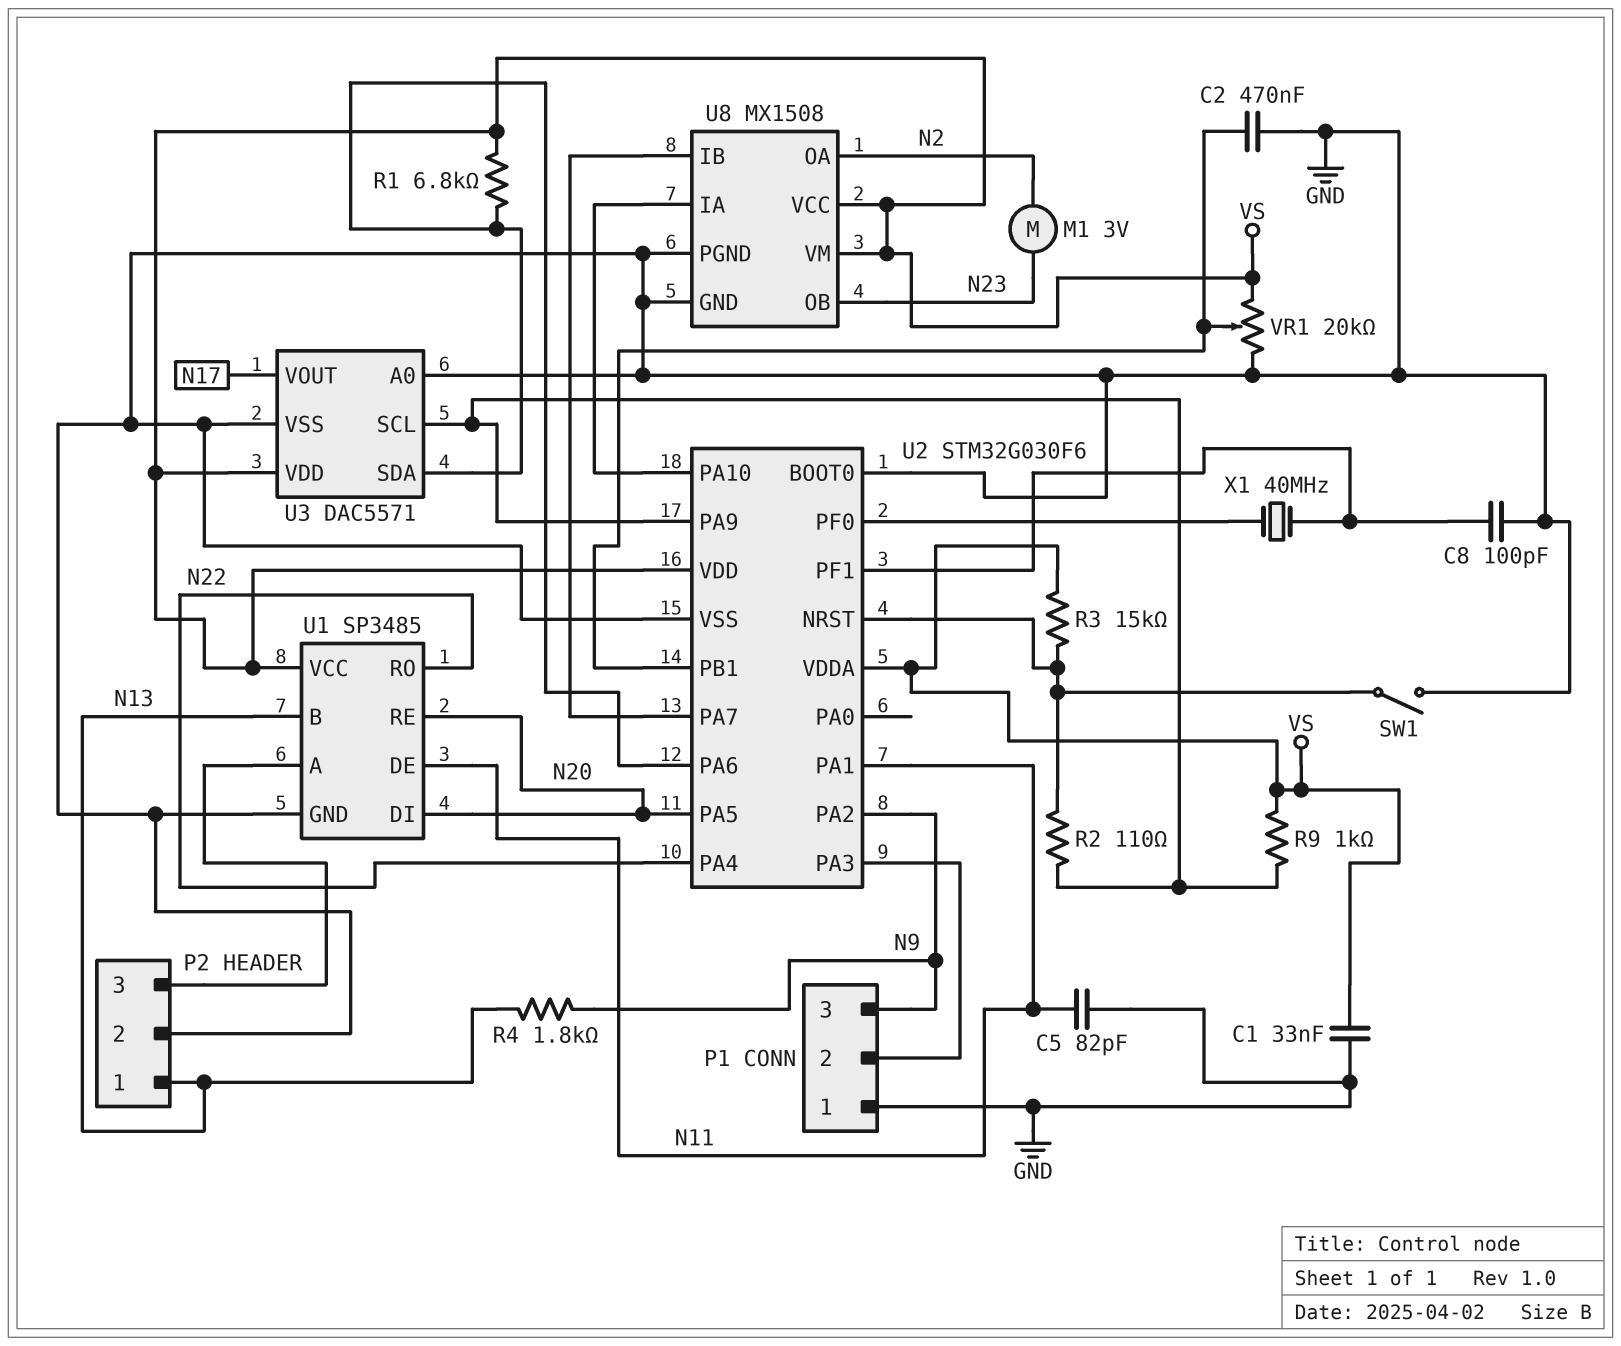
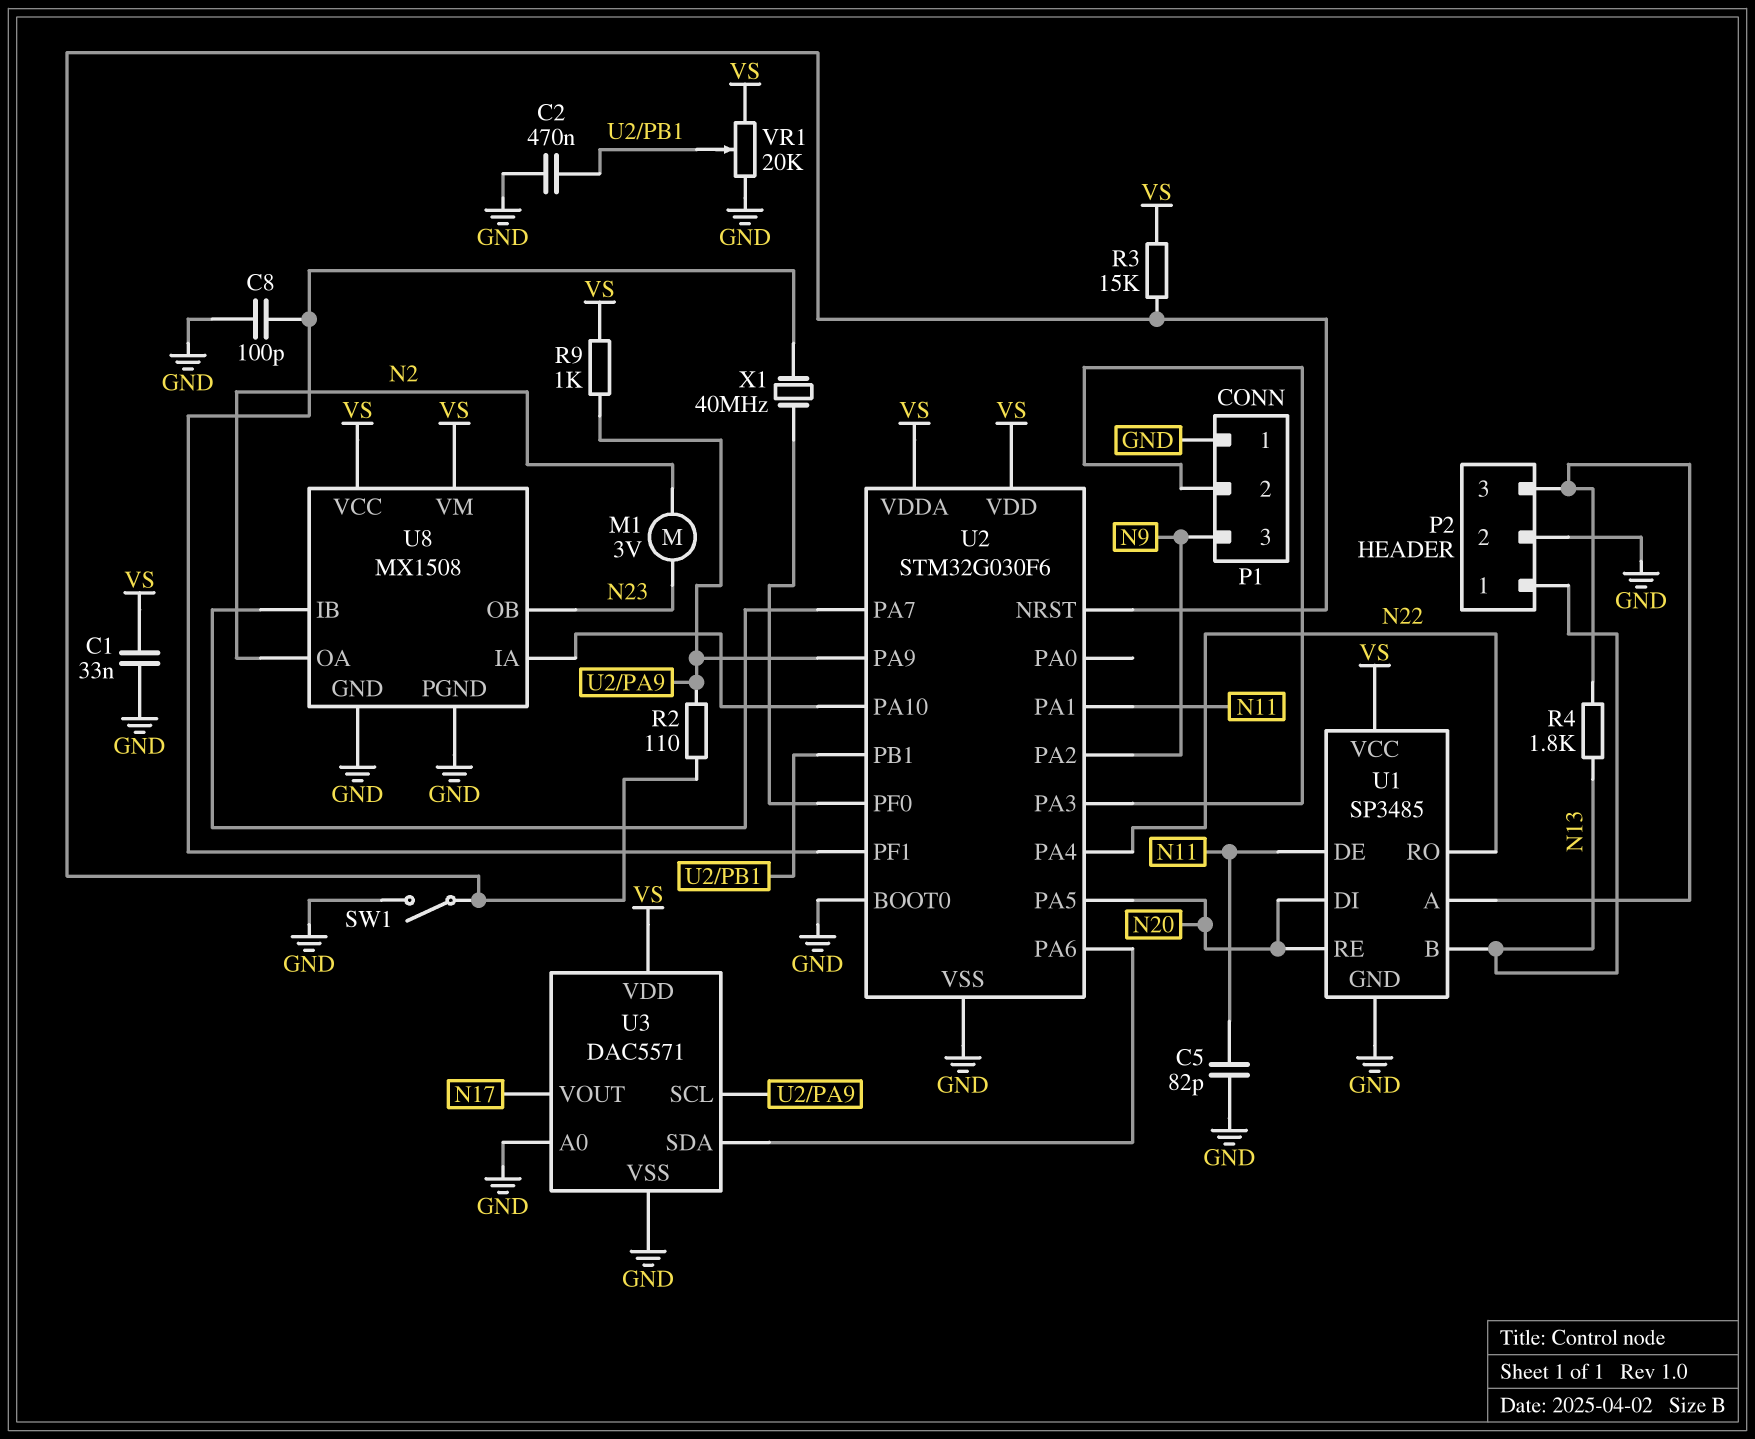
R1: 6.8k (U2/PA6, VS) -> none
R4: 1.8k (N9, N13) -> 1.8k (N13, P2/3)

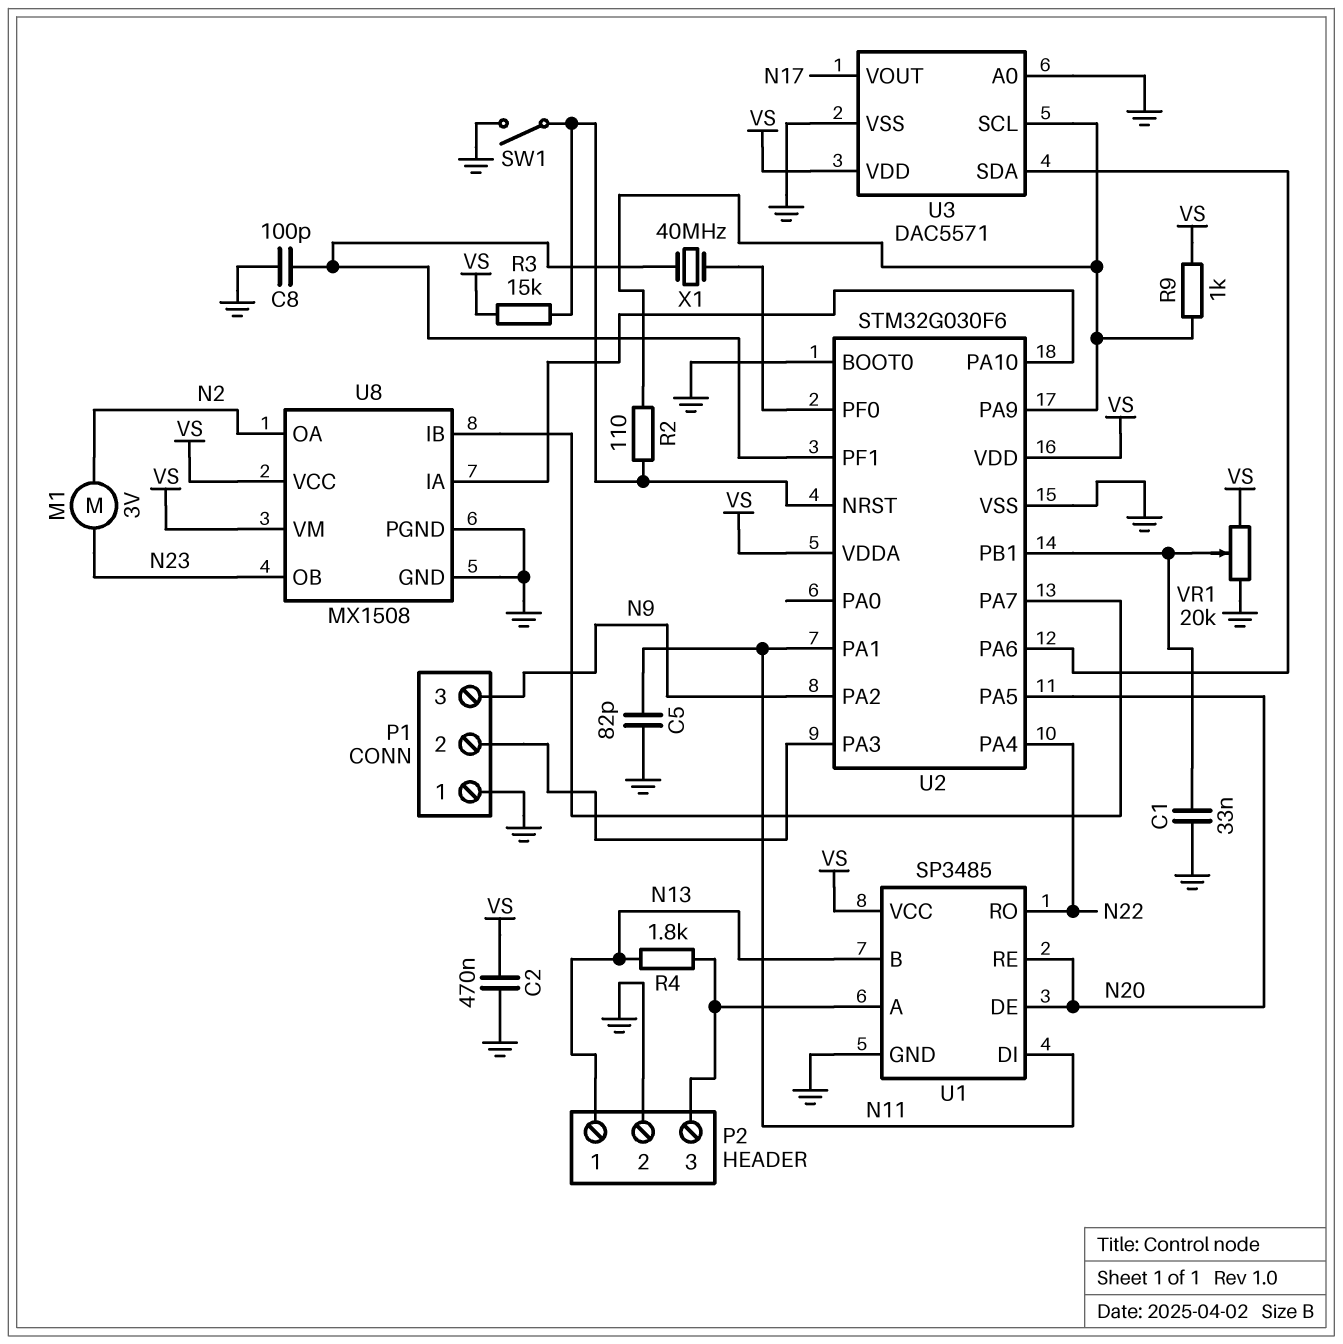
C1: 33nF (GND, VS) -> 33nF (GND, U2/PB1)
C2: 470nF (GND, U2/PB1) -> 470nF (GND, VS)
U1 pin DE: N11 -> N20
U1 pin DI: N20 -> N11

